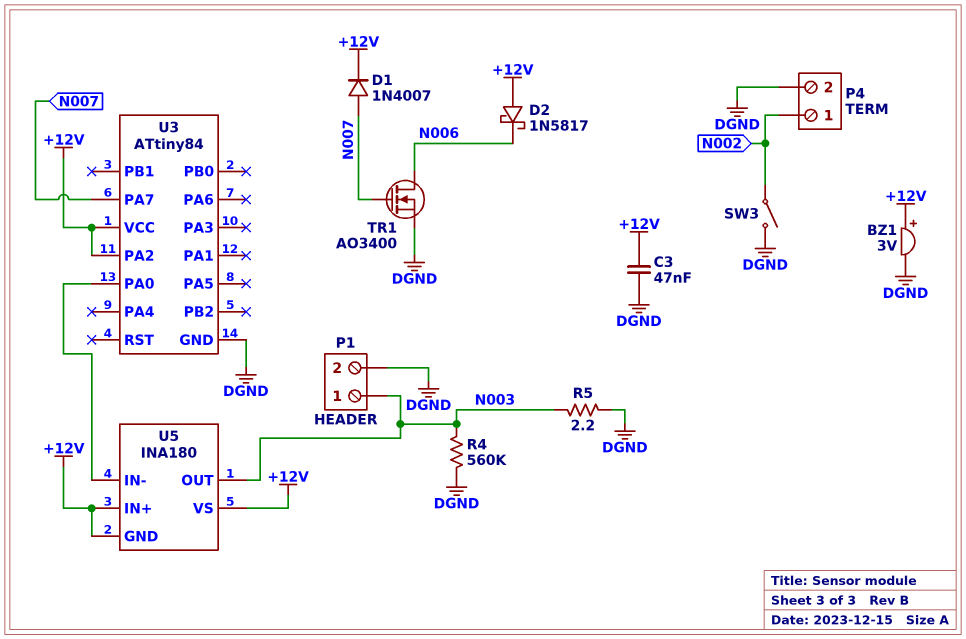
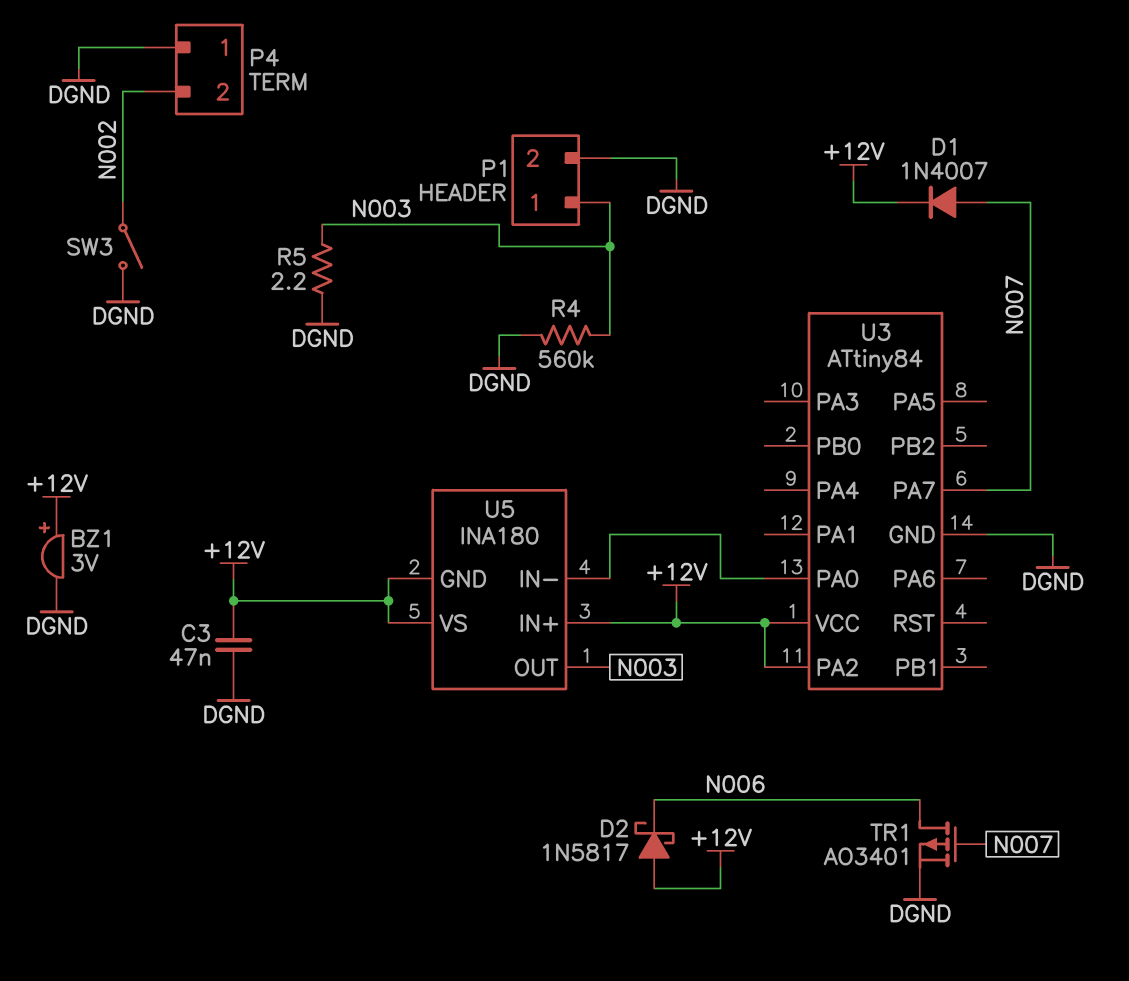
P4 pin 1: N002 -> DGND
P4 pin 2: DGND -> N002
TR1: NMOS AO3400 (G N007, D N006, S DGND) -> PMOS AO3401 (G N007, D N006, S DGND)

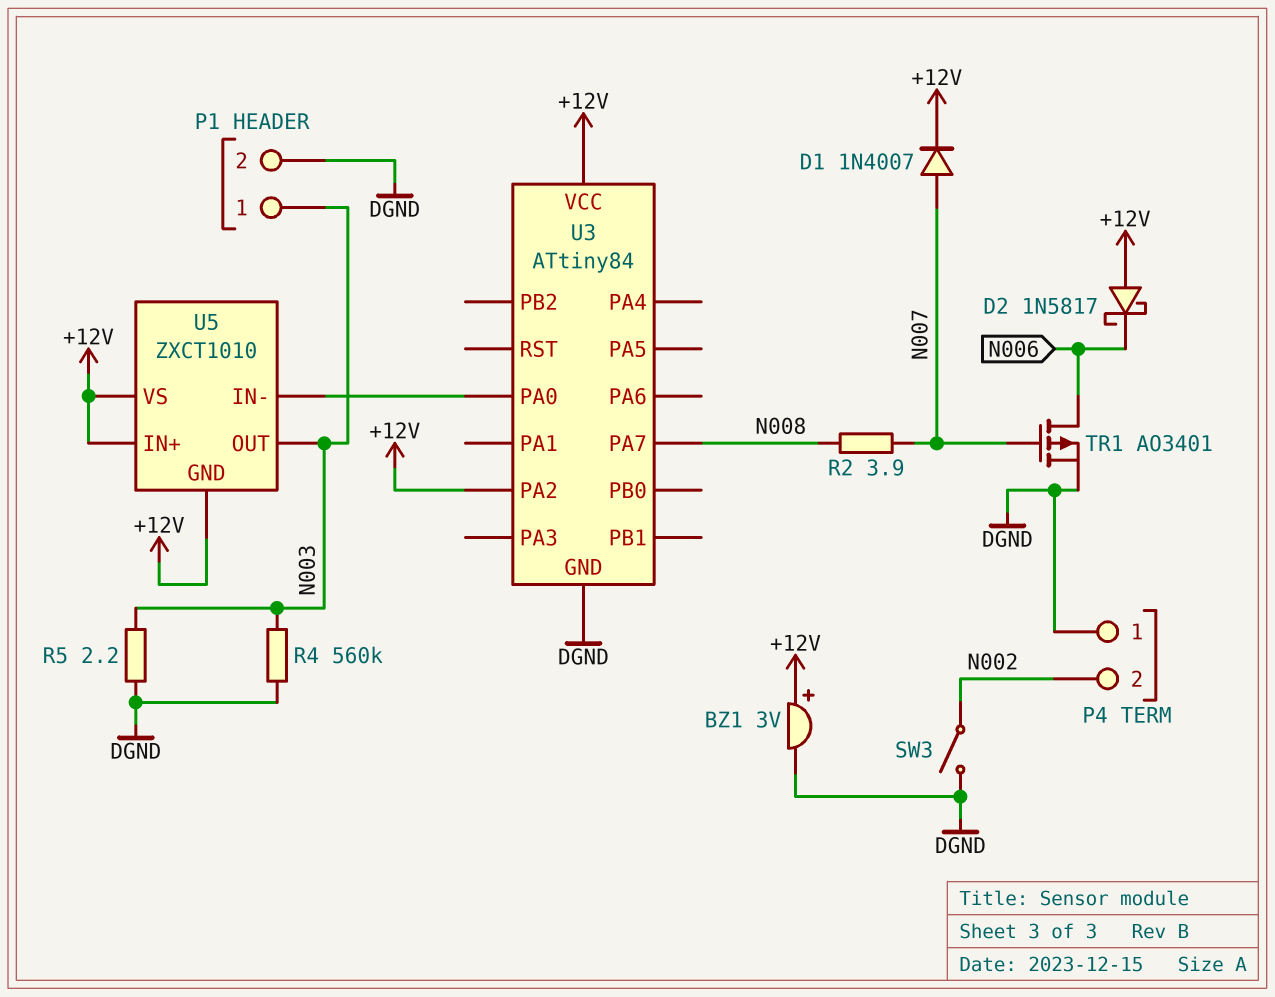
C3: 47nF (+12V, DGND) -> none
R2: none -> 3.9 (N007, N008)
U3 pin PA7: N007 -> N008
U5: INA180 -> ZXCT1010

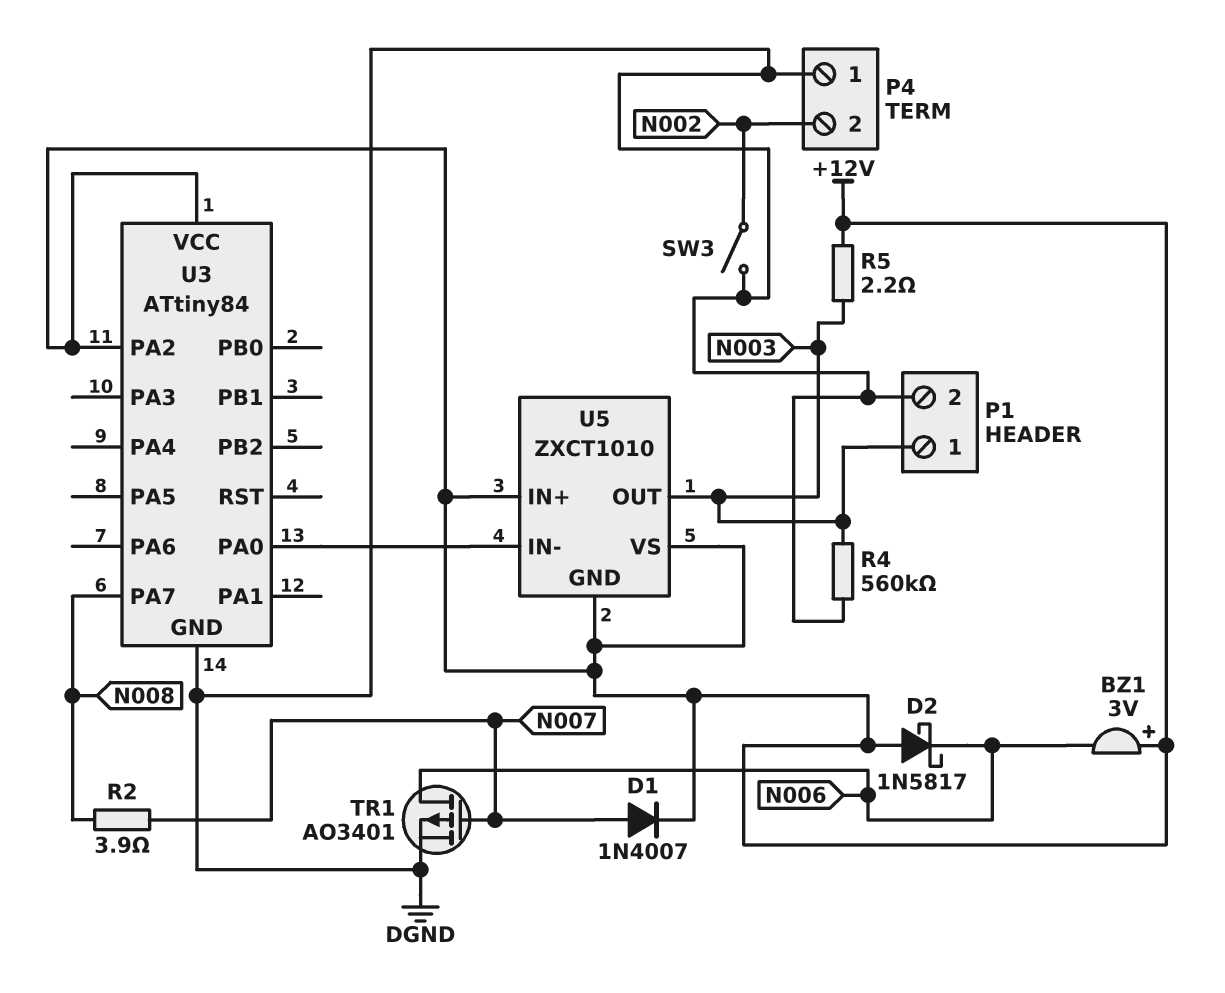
BZ1: buzzer 3V (plus +12V, minus DGND) -> buzzer 3V (plus +12V, minus N006)
R5: 2.2 (DGND, N003) -> 2.2 (+12V, N003)

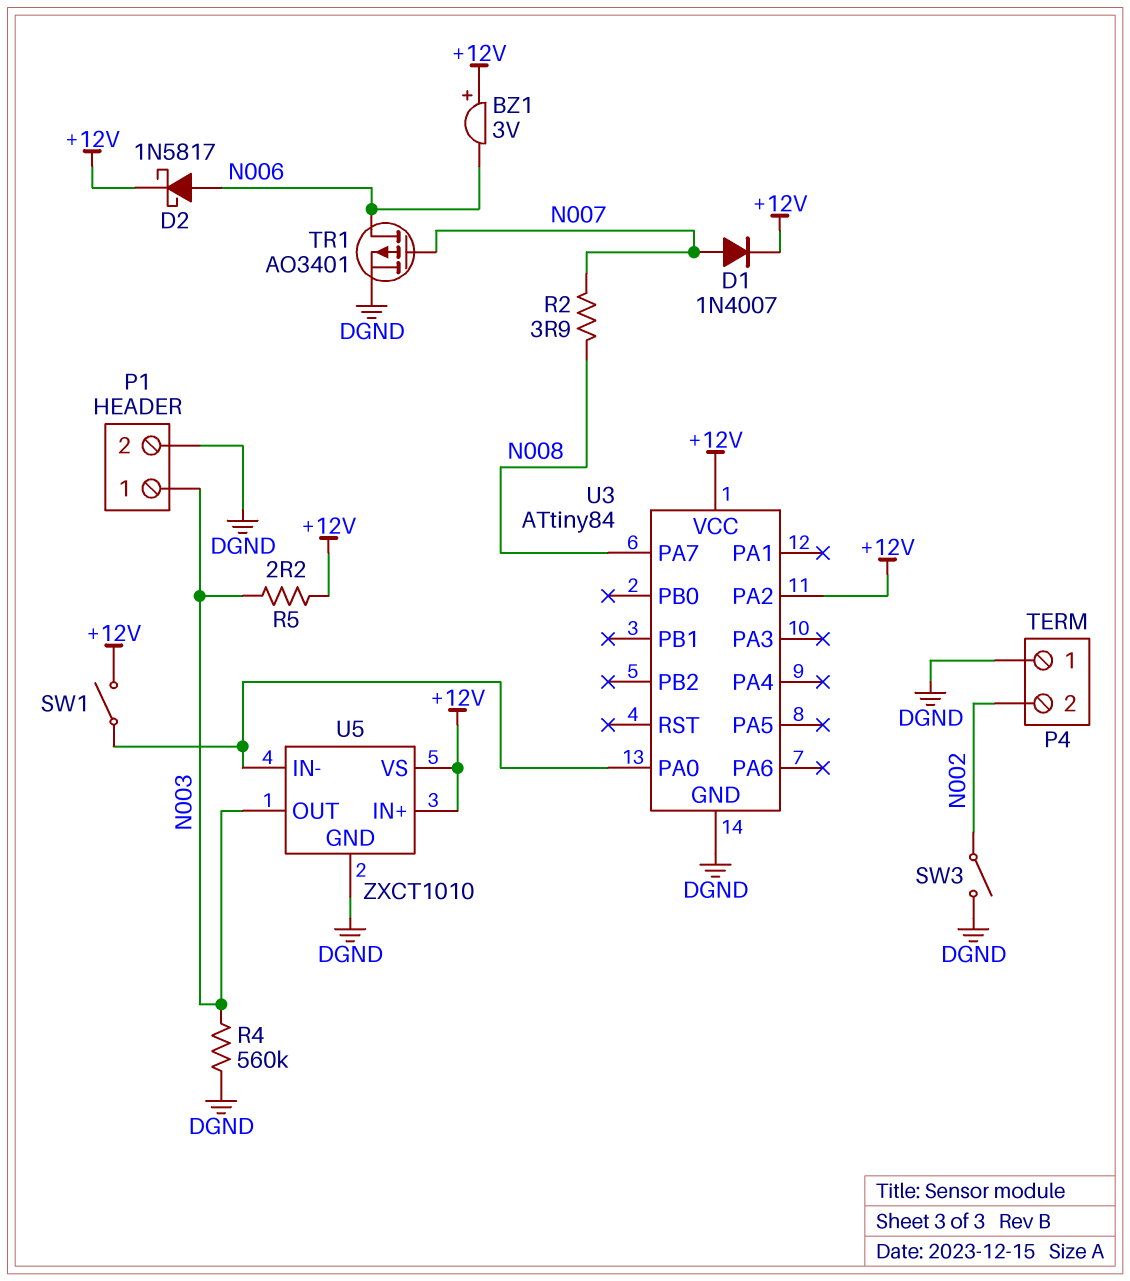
D2: schottky 1N5817 (A +12V, K N006) -> schottky 1N5817 (A N006, K +12V)
SW1: none -> switch (+12V, U3/PA0)
U5 pin GND: +12V -> DGND

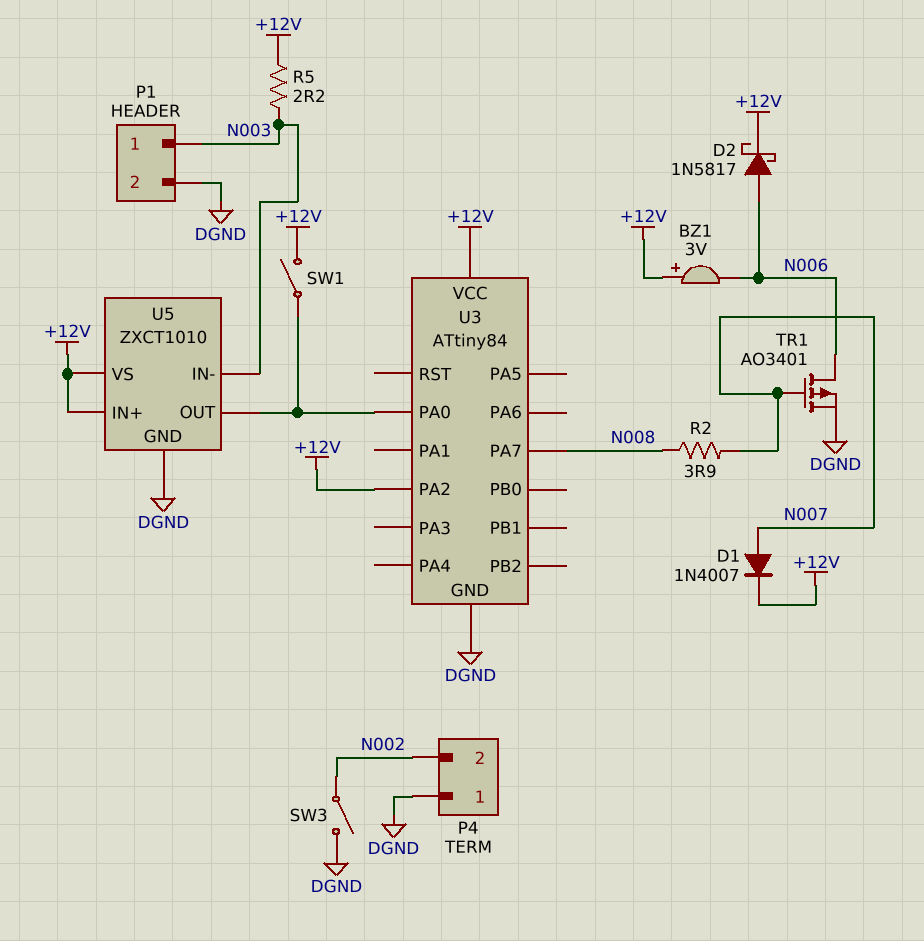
R4: 560k (DGND, N003) -> none
U5 pin IN-: U3/PA0 -> N003
U5 pin OUT: N003 -> U3/PA0

